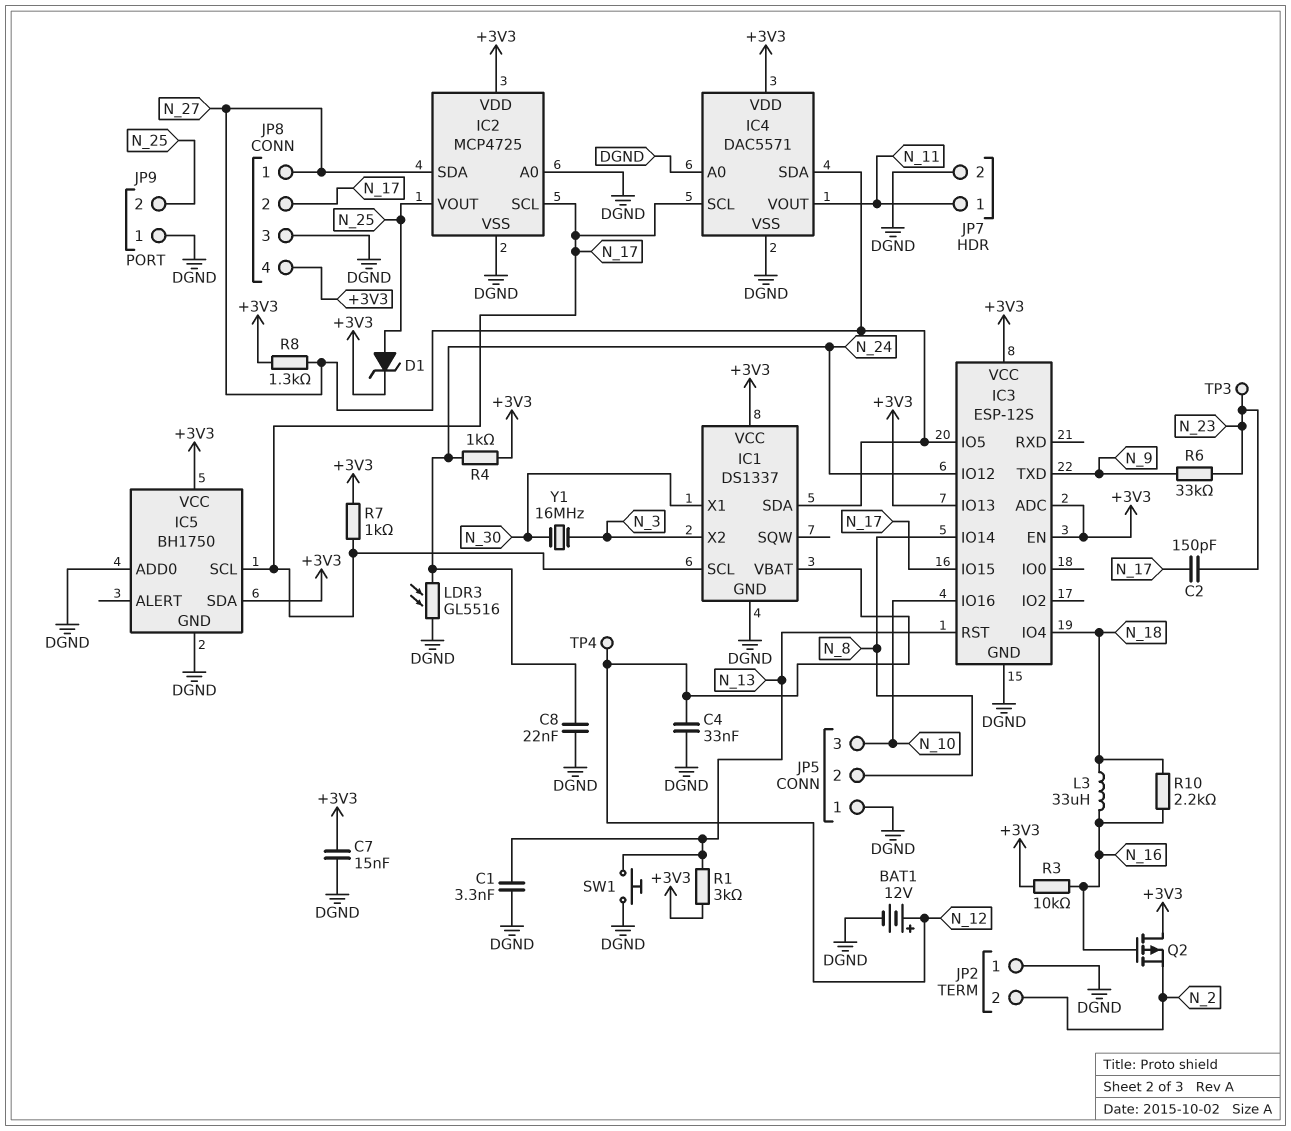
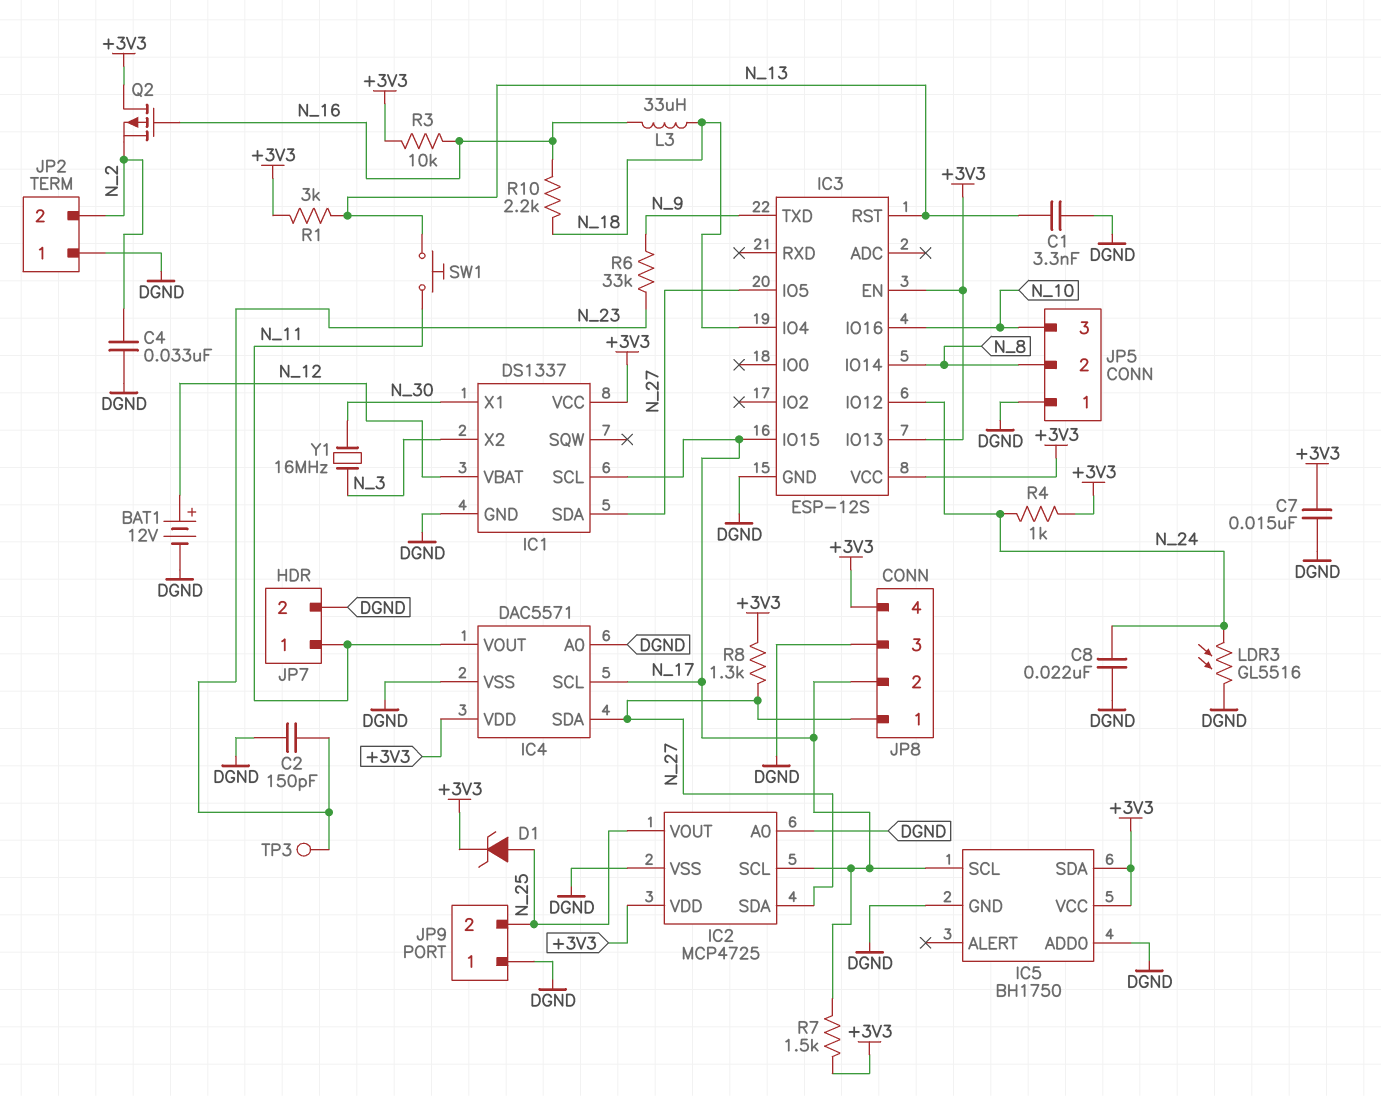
C2: 150pF (N_17, N_23) -> 150pF (DGND, N_23)
C4: 33nF (DGND, N_12) -> 33nF (DGND, N_2)
IC3 pin ADC: +3V3 -> none
R7: 1k (+3V3, N_17) -> 1.5k (+3V3, N_17)
SW1: button (DGND, N_13) -> button (N_11, N_13)
TP4: test point (N_12) -> none

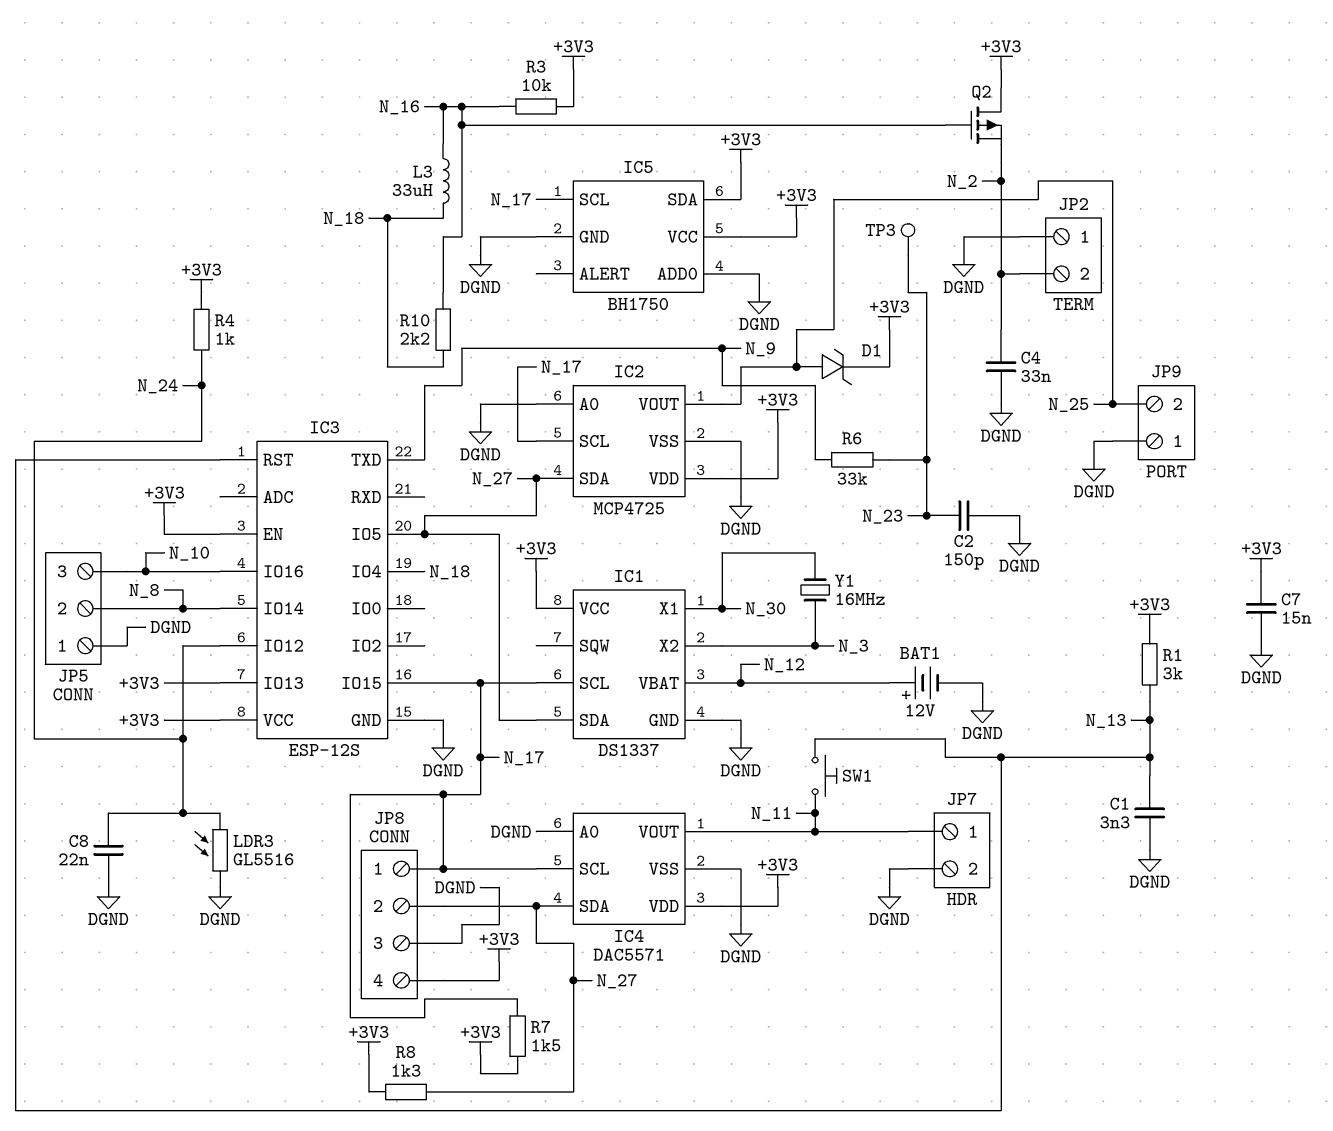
JP8 pin 1: N_27 -> N_17
JP8 pin 2: N_17 -> N_27

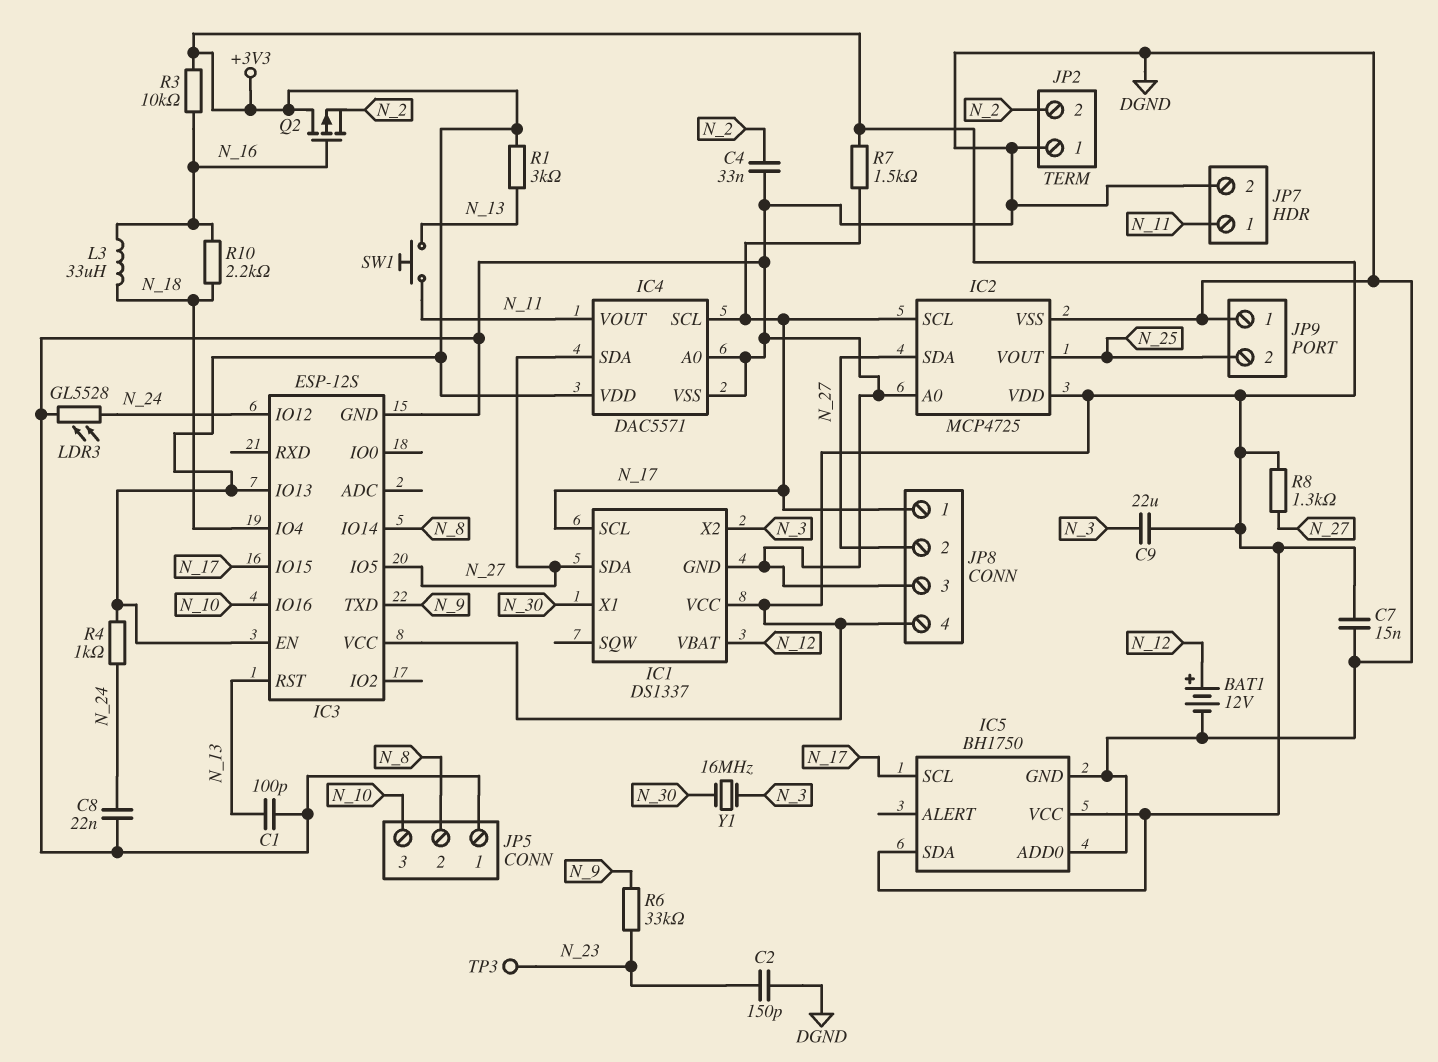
C1: 3.3nF (DGND, N_13) -> 100pF (DGND, N_13)
C9: none -> 22uF (+3V3, N_3)
D1: zener (A N_25, K +3V3) -> none
LDR3: GL5516 (DGND, N_24) -> GL5528 (DGND, N_24)

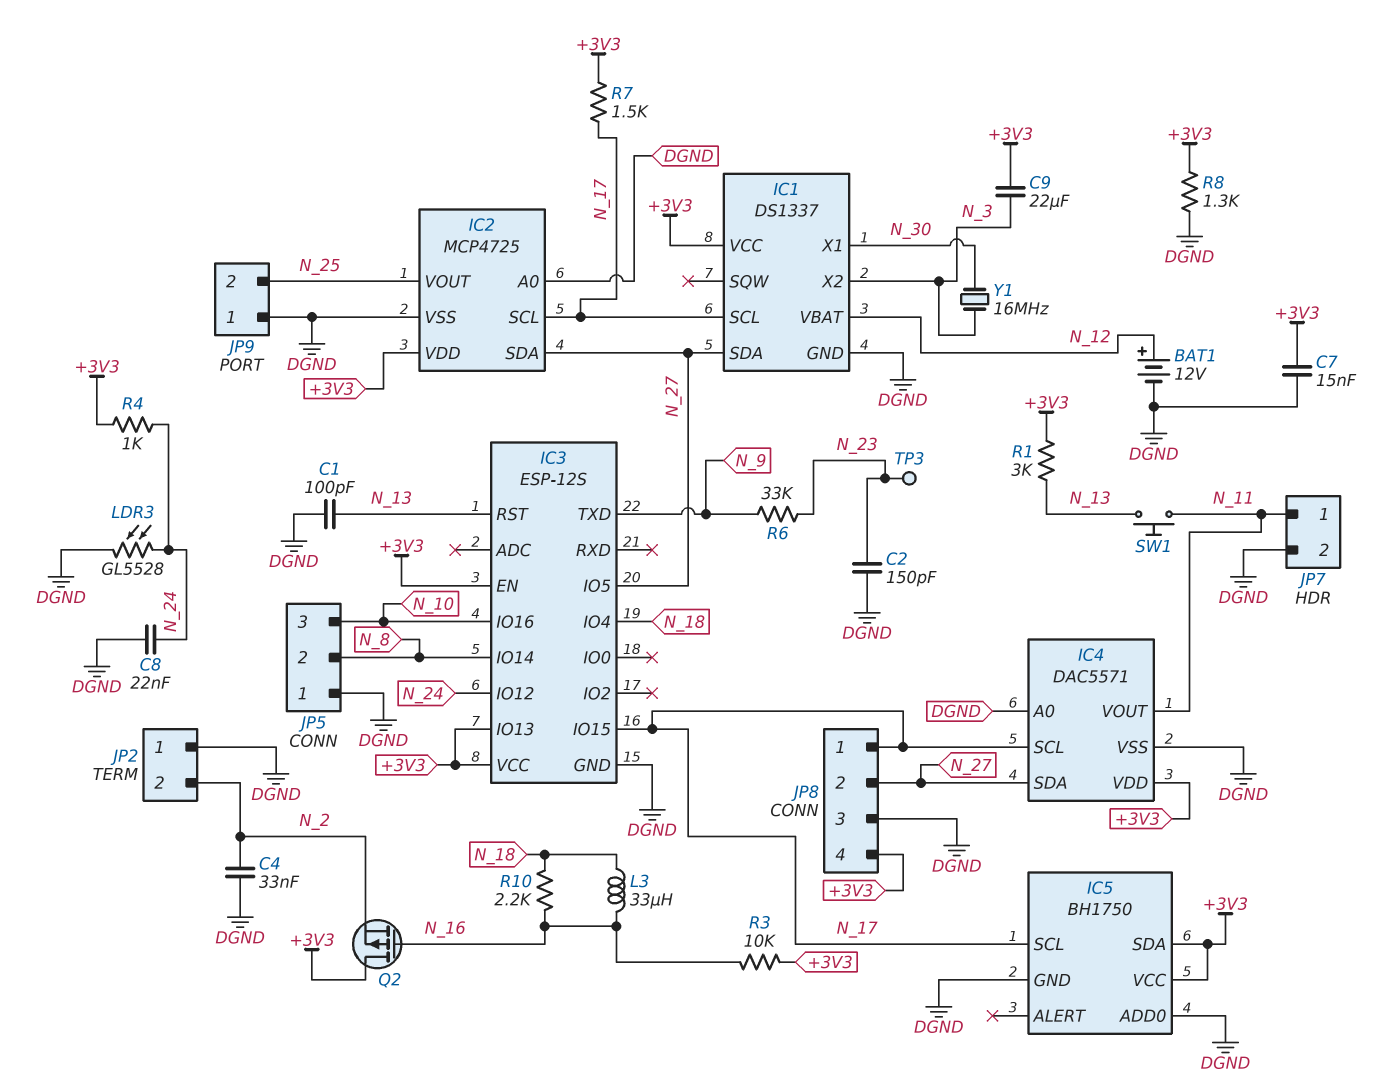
R8: 1.3k (+3V3, N_27) -> 1.3k (+3V3, DGND)

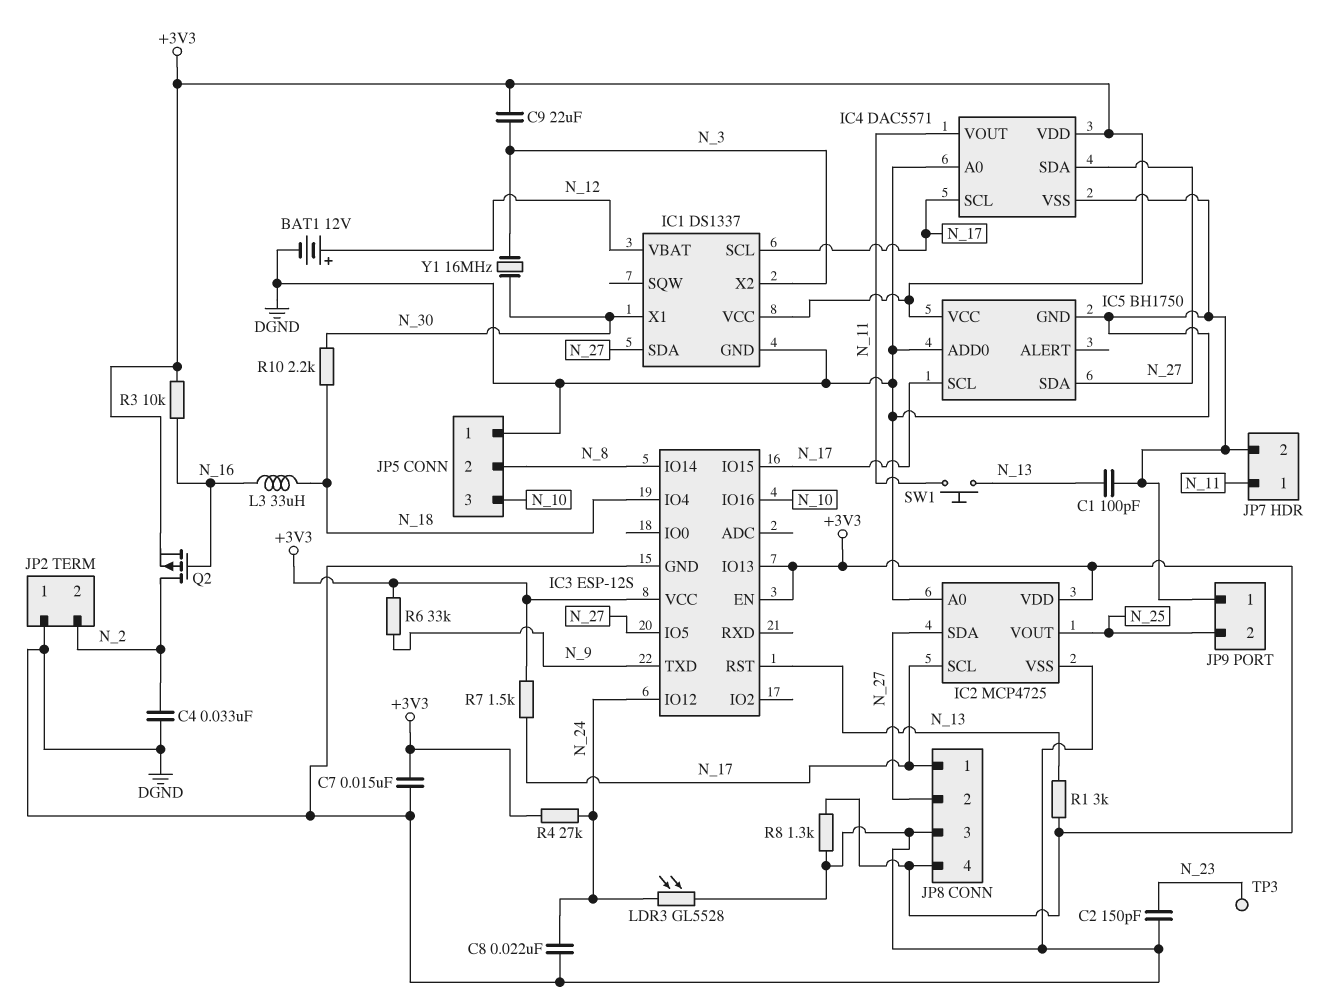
IC5 pin SDA: +3V3 -> N_27
Q2: PMOS (G N_16, D +3V3, S N_2) -> PMOS (G N_16, D N_2, S +3V3)
R4: 1k (+3V3, N_24) -> 27k (+3V3, N_24)
R6: 33k (N_9, N_23) -> 33k (+3V3, N_9)
R10: 2.2k (N_16, N_18) -> 2.2k (N_18, N_30)

